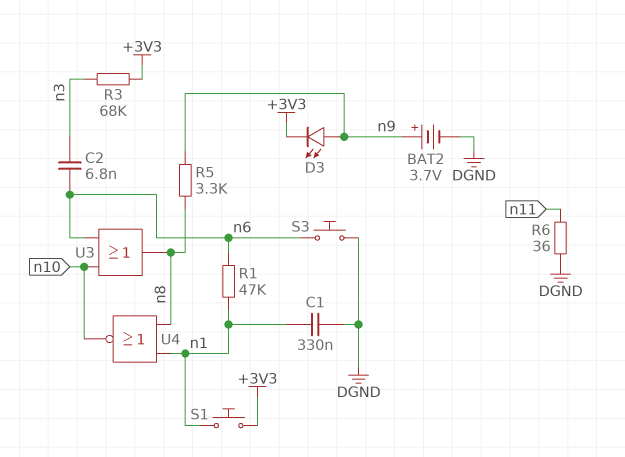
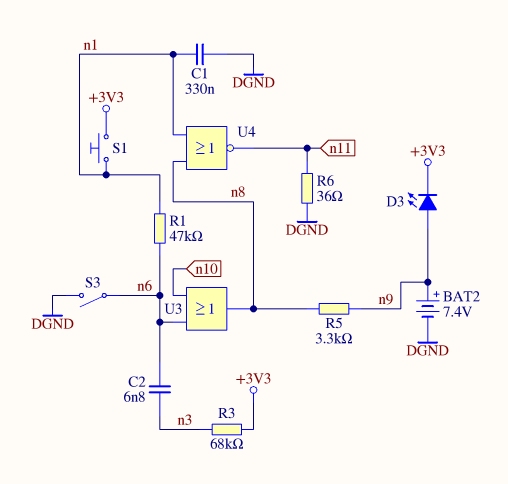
BAT2: 3.7V (plus n9, minus DGND) -> 7.4V (plus n9, minus DGND)
S3: button (DGND, n6) -> switch (DGND, n6)
U4: NOR (in n1, in n8, out n10) -> NOR (in n1, in n8, out n11)

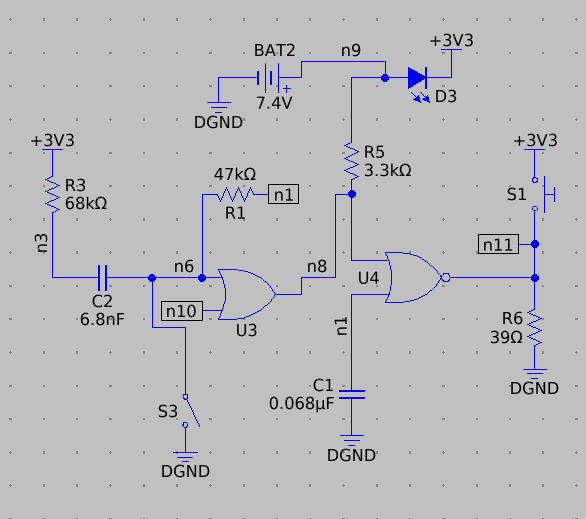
C1: 330nF (DGND, n1) -> 68nF (DGND, n1)
R6: 36 (DGND, n11) -> 39 (DGND, n11)
S1: button (+3V3, n1) -> button (+3V3, n11)

